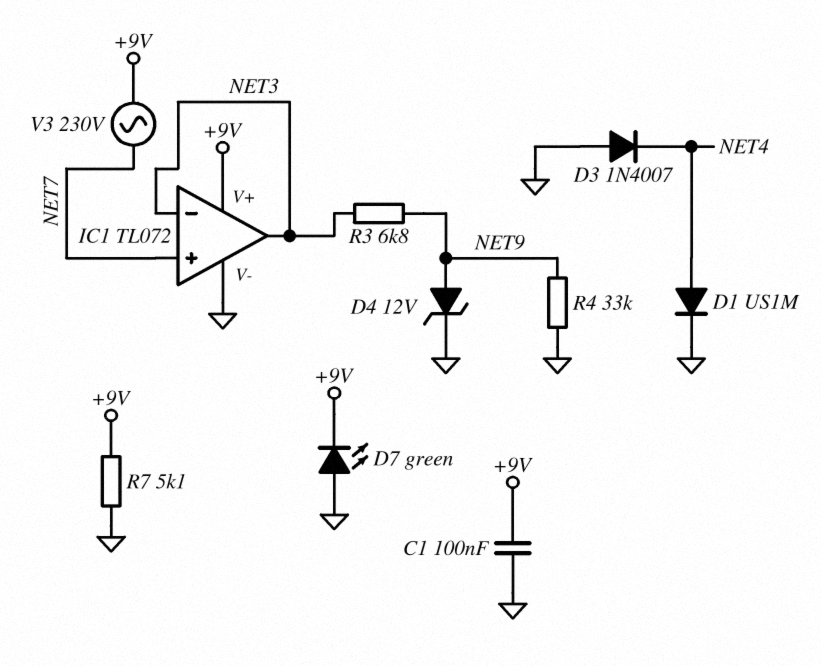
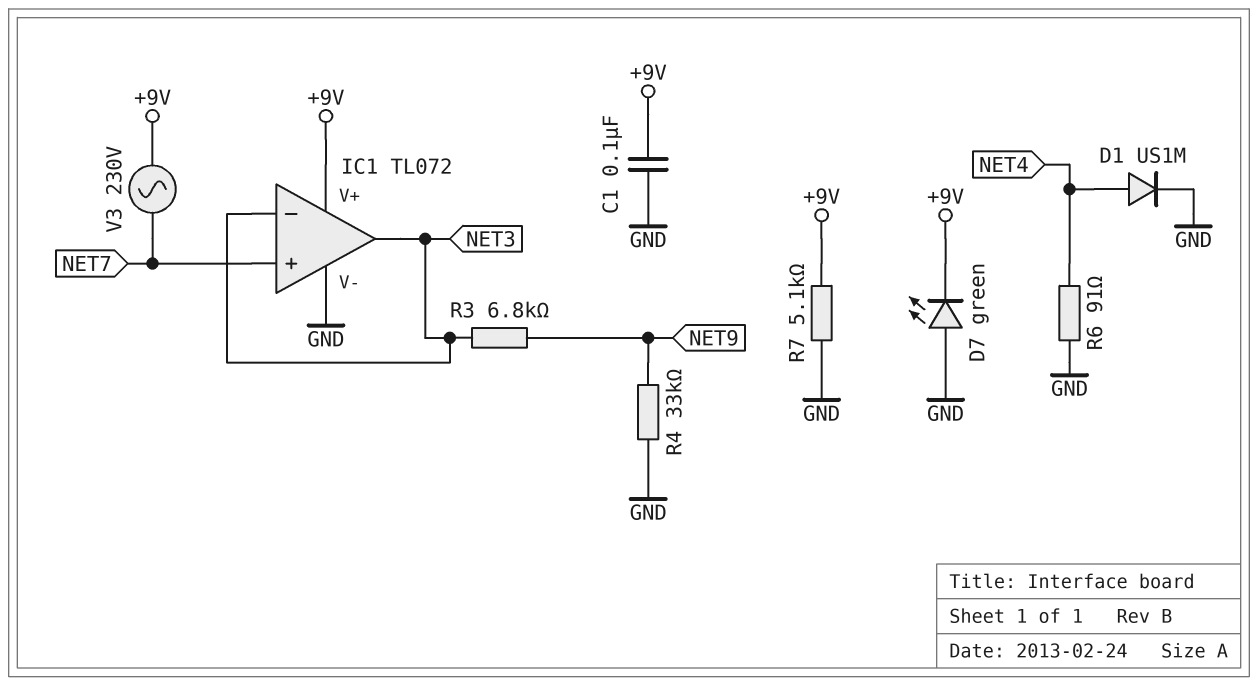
D3: diode 1N4007 (A GND, K NET4) -> none
D4: zener 12V (A NET9, K GND) -> none
R6: none -> 91 (GND, NET4)

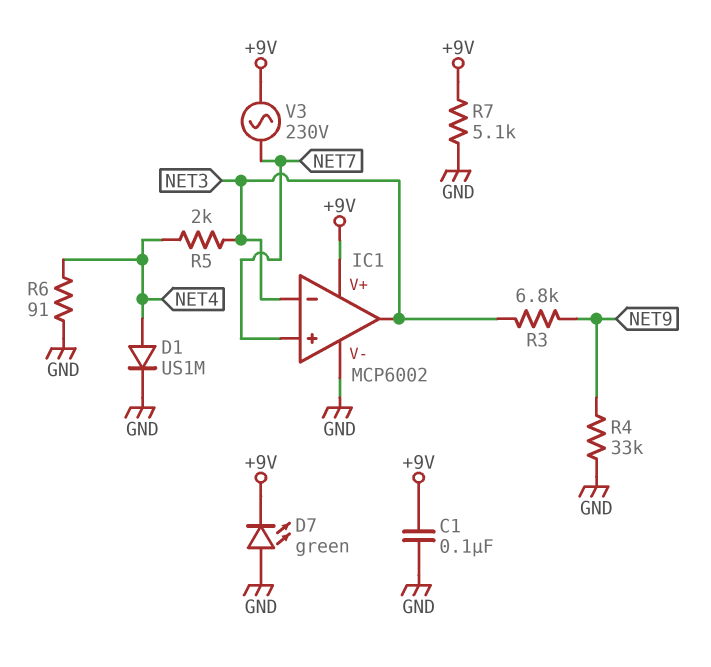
IC1: TL072 -> MCP6002
R5: none -> 2k (NET3, NET4)

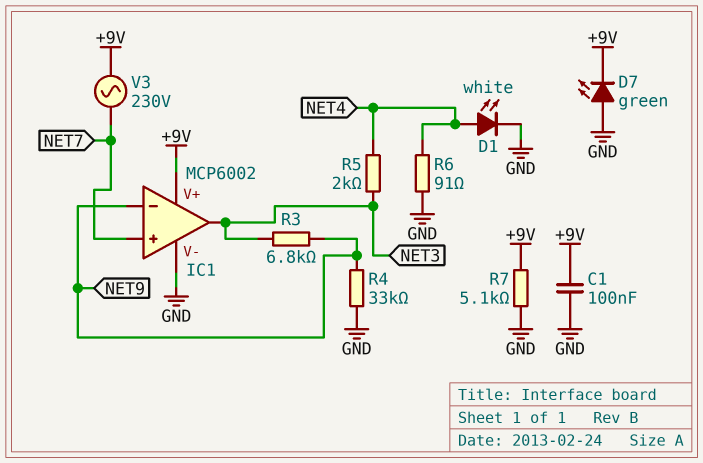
D1: diode US1M (A NET4, K GND) -> LED white (A NET4, K GND)
IC1 pin in-: NET3 -> NET9

